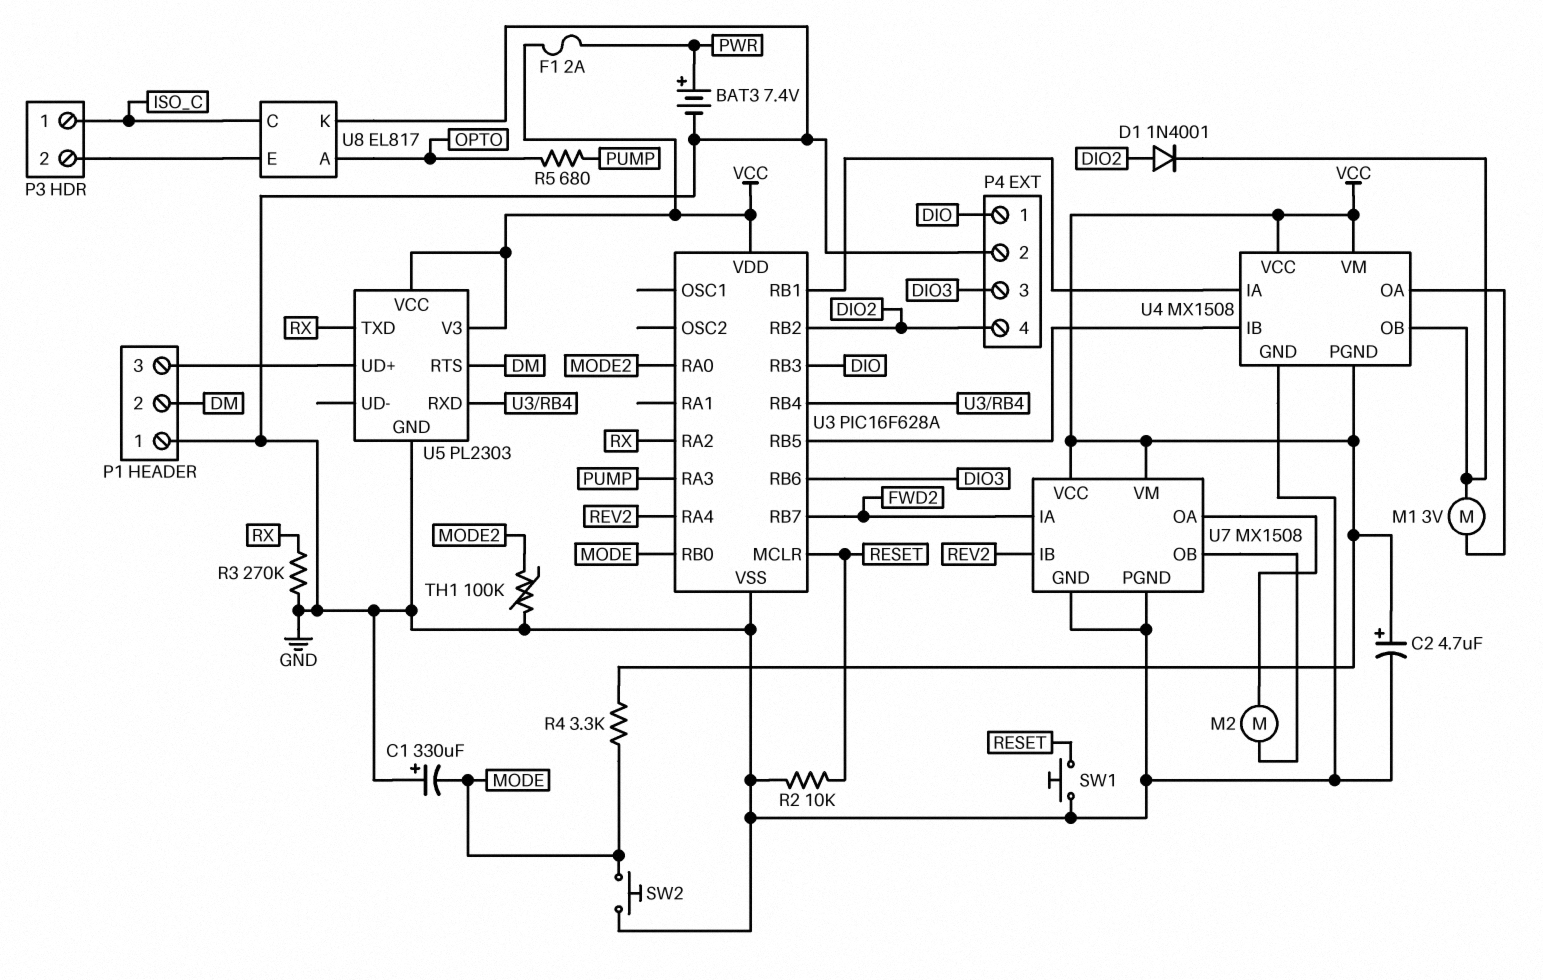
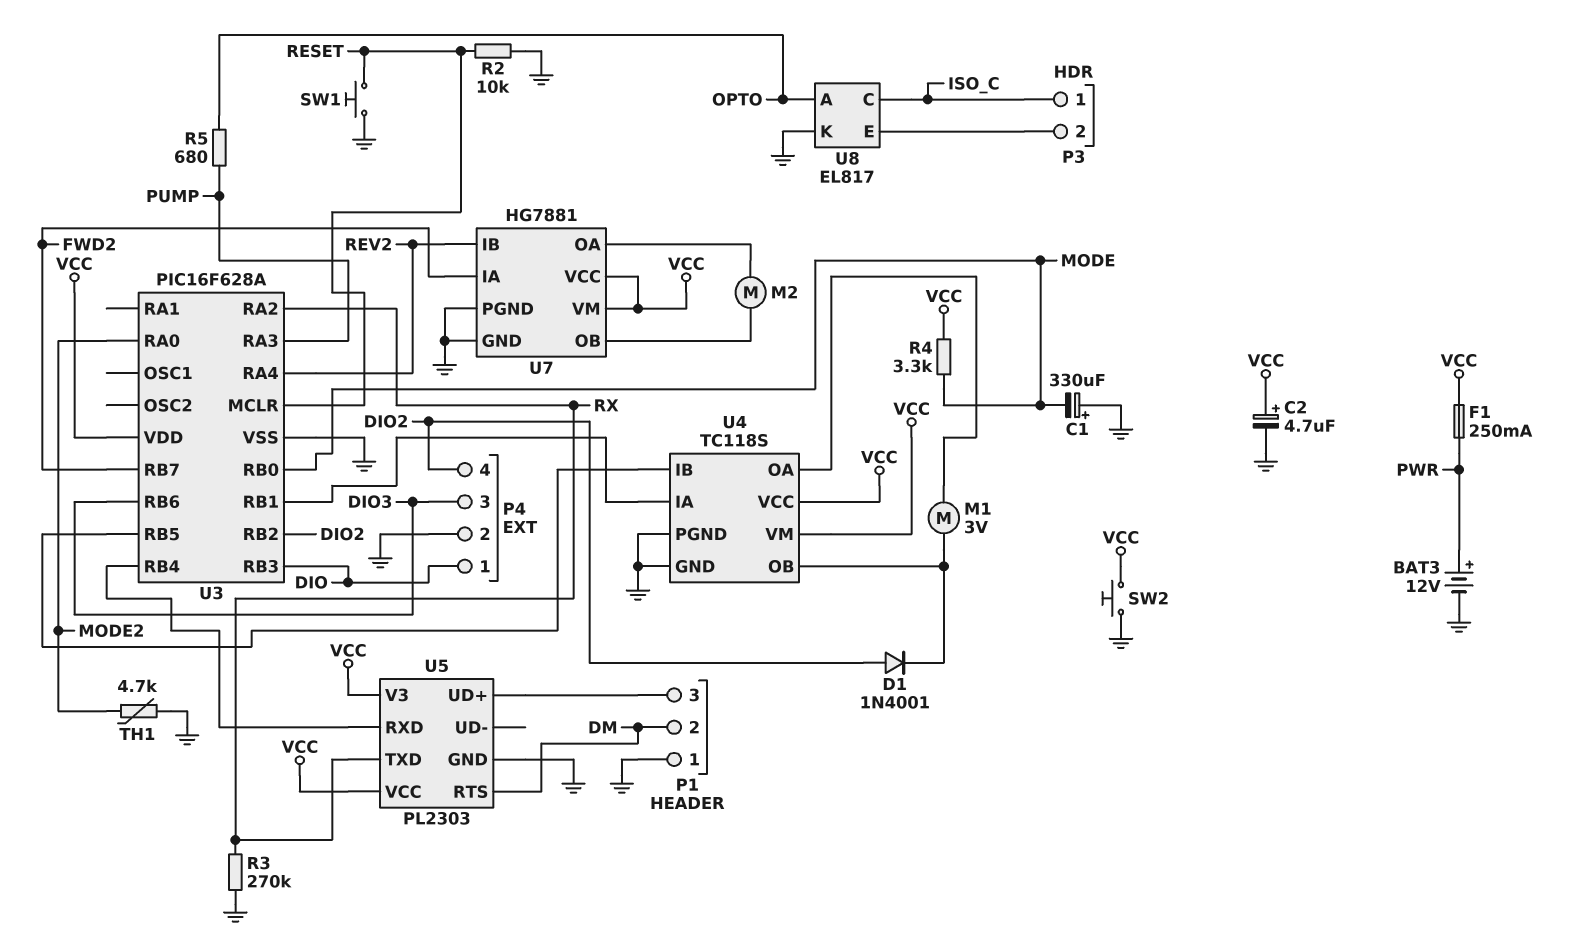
BAT3: 7.4V (plus PWR, minus GND) -> 12V (plus PWR, minus GND)
F1: 2A (PWR, VCC) -> 250mA (PWR, VCC)
SW2: button (GND, MODE) -> button (GND, VCC)
TH1: 100k (GND, MODE2) -> 4.7k (GND, MODE2)
U4: MX1508 -> TC118S
U4 pin PGND: VCC -> GND
U7: MX1508 -> HG7881

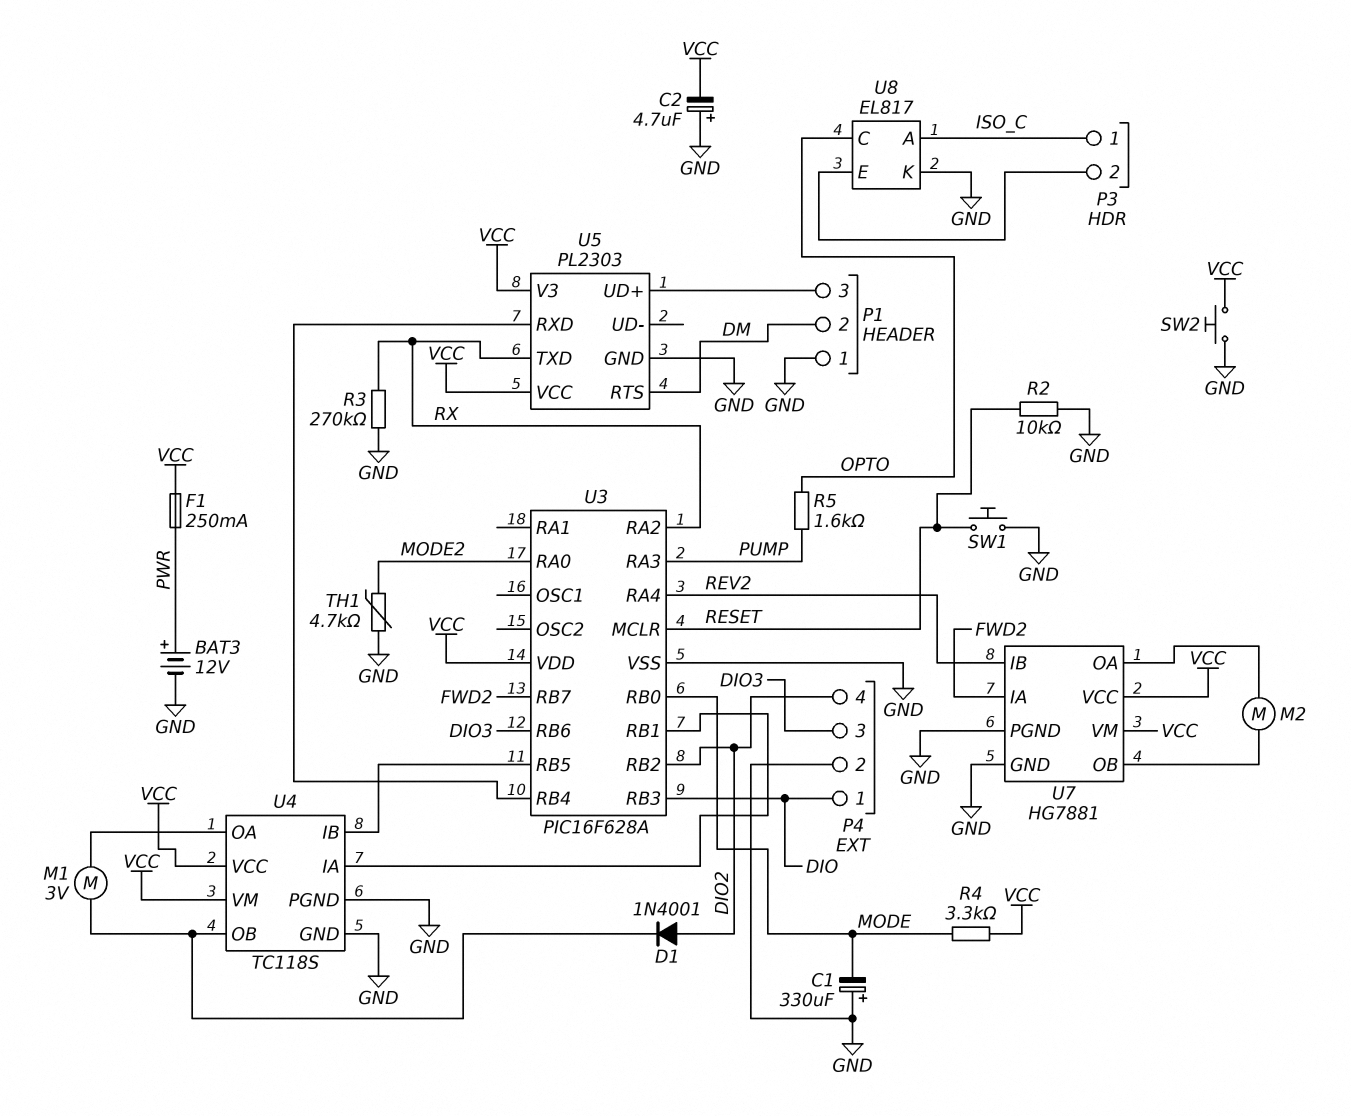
C2: 4.7uF (plus VCC, minus GND) -> 4.7uF (plus GND, minus VCC)
R5: 680 (OPTO, PUMP) -> 1.6k (OPTO, PUMP)
U8 pin A: OPTO -> ISO_C
U8 pin C: ISO_C -> OPTO

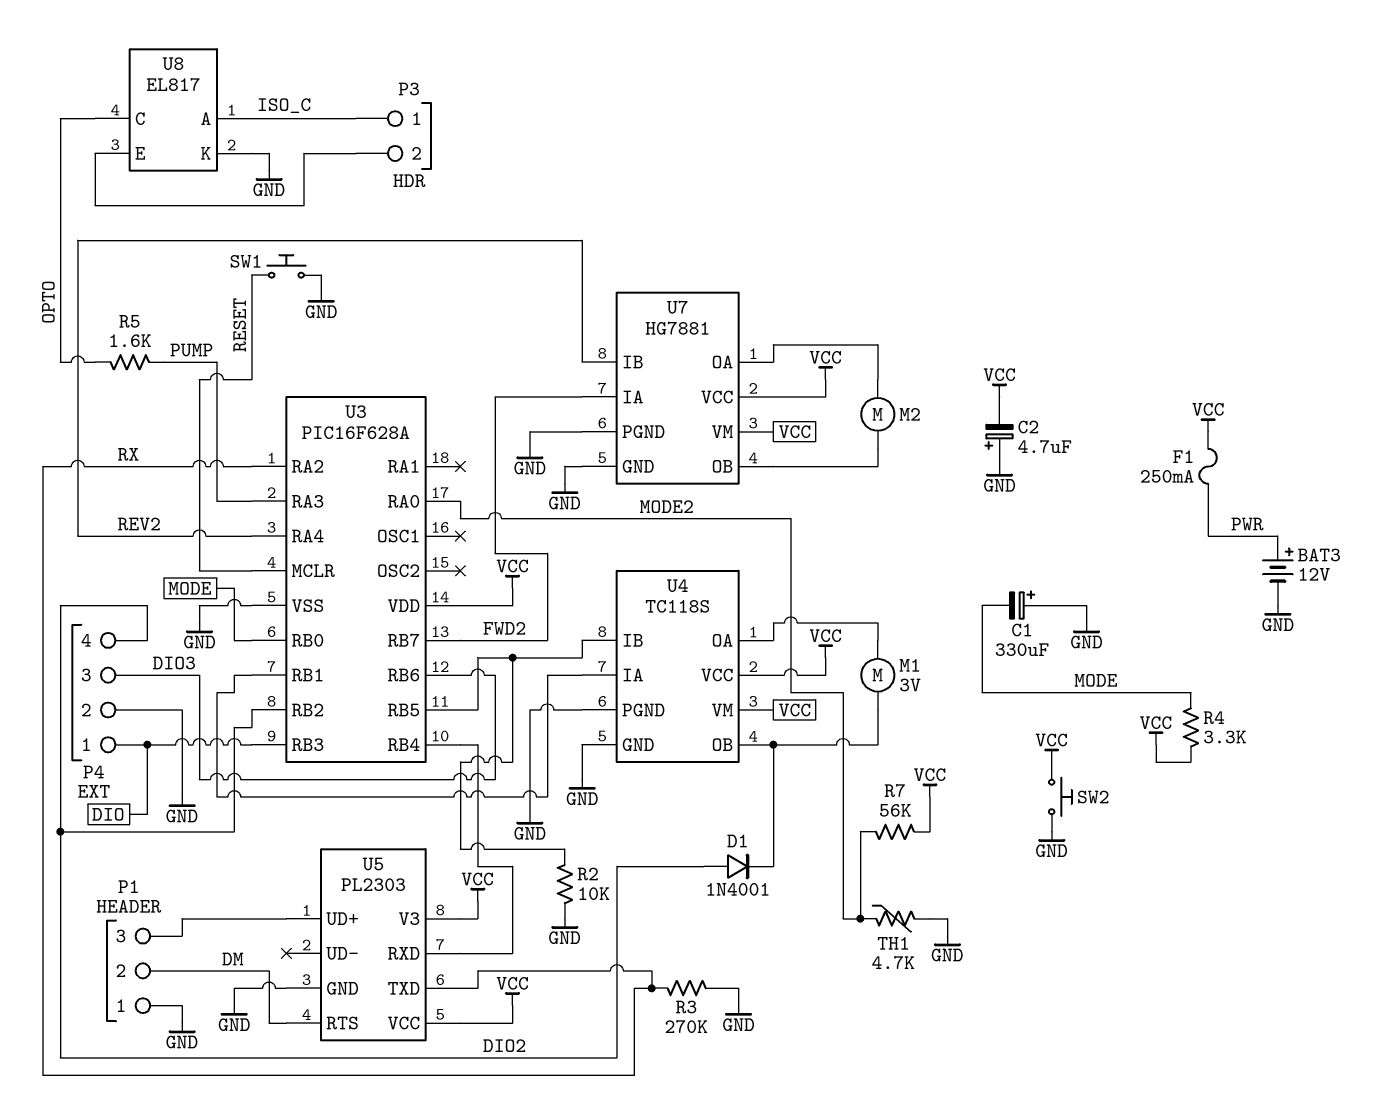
R2: 10k (GND, RESET) -> 10k (GND, U3/RB5)
R7: none -> 56k (MODE2, VCC)

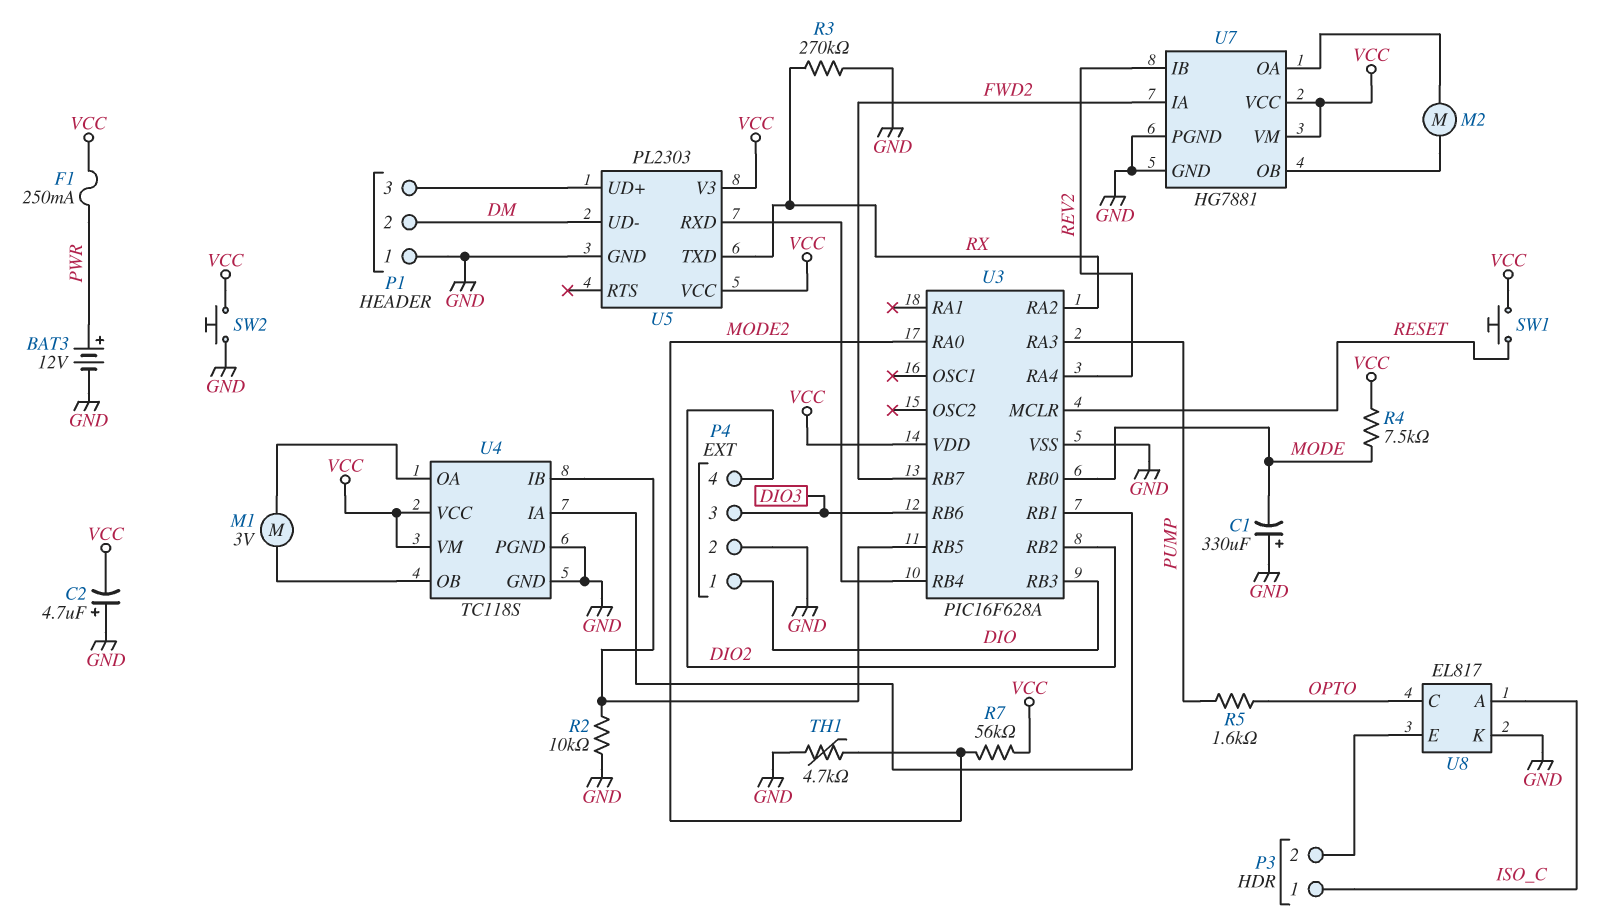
D1: diode 1N4001 (A DIO2, K U4/OB) -> none
R4: 3.3k (MODE, VCC) -> 7.5k (MODE, VCC)
SW1: button (GND, RESET) -> button (RESET, VCC)
U5 pin RTS: DM -> none
U5 pin UD-: none -> DM

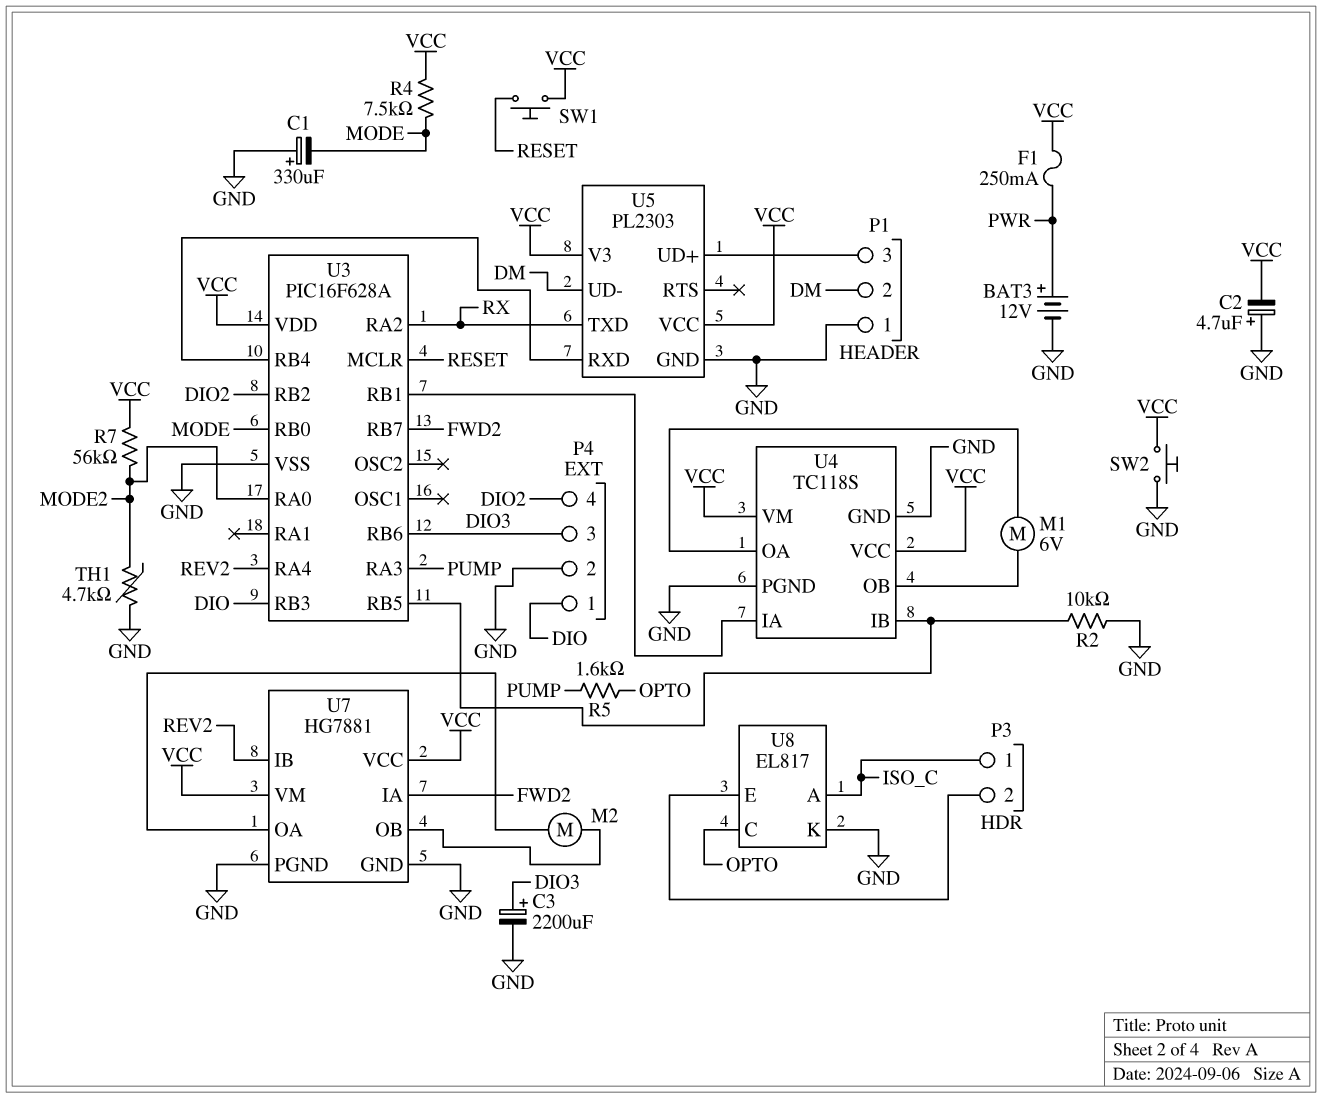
C3: none -> 2200uF (plus DIO3, minus GND)
M1: motor 3V (U4/OA, U4/OB) -> motor 6V (U4/OA, U4/OB)
R3: 270k (GND, RX) -> none

